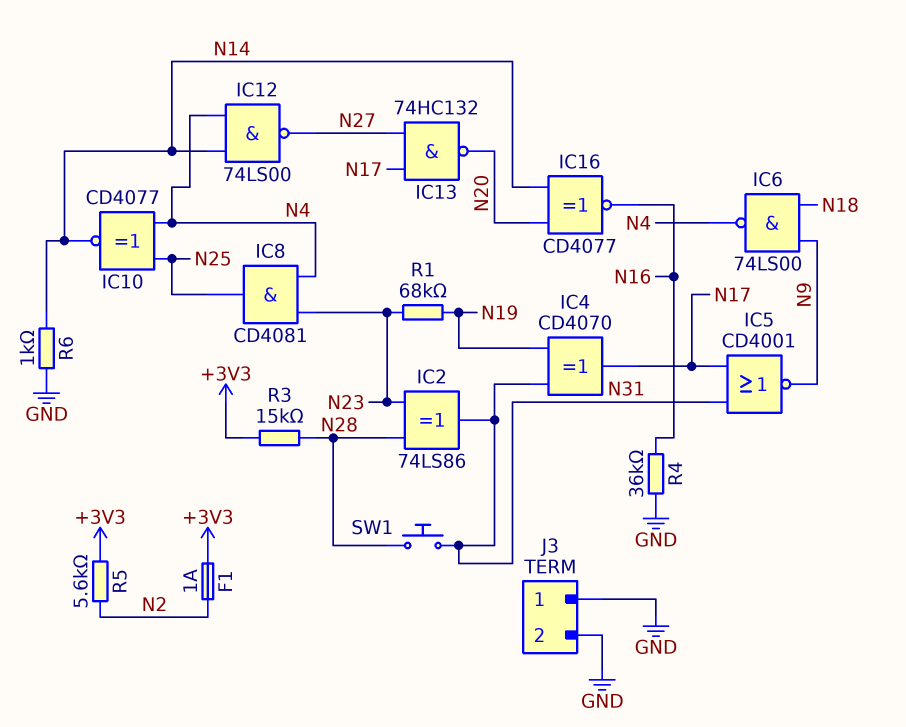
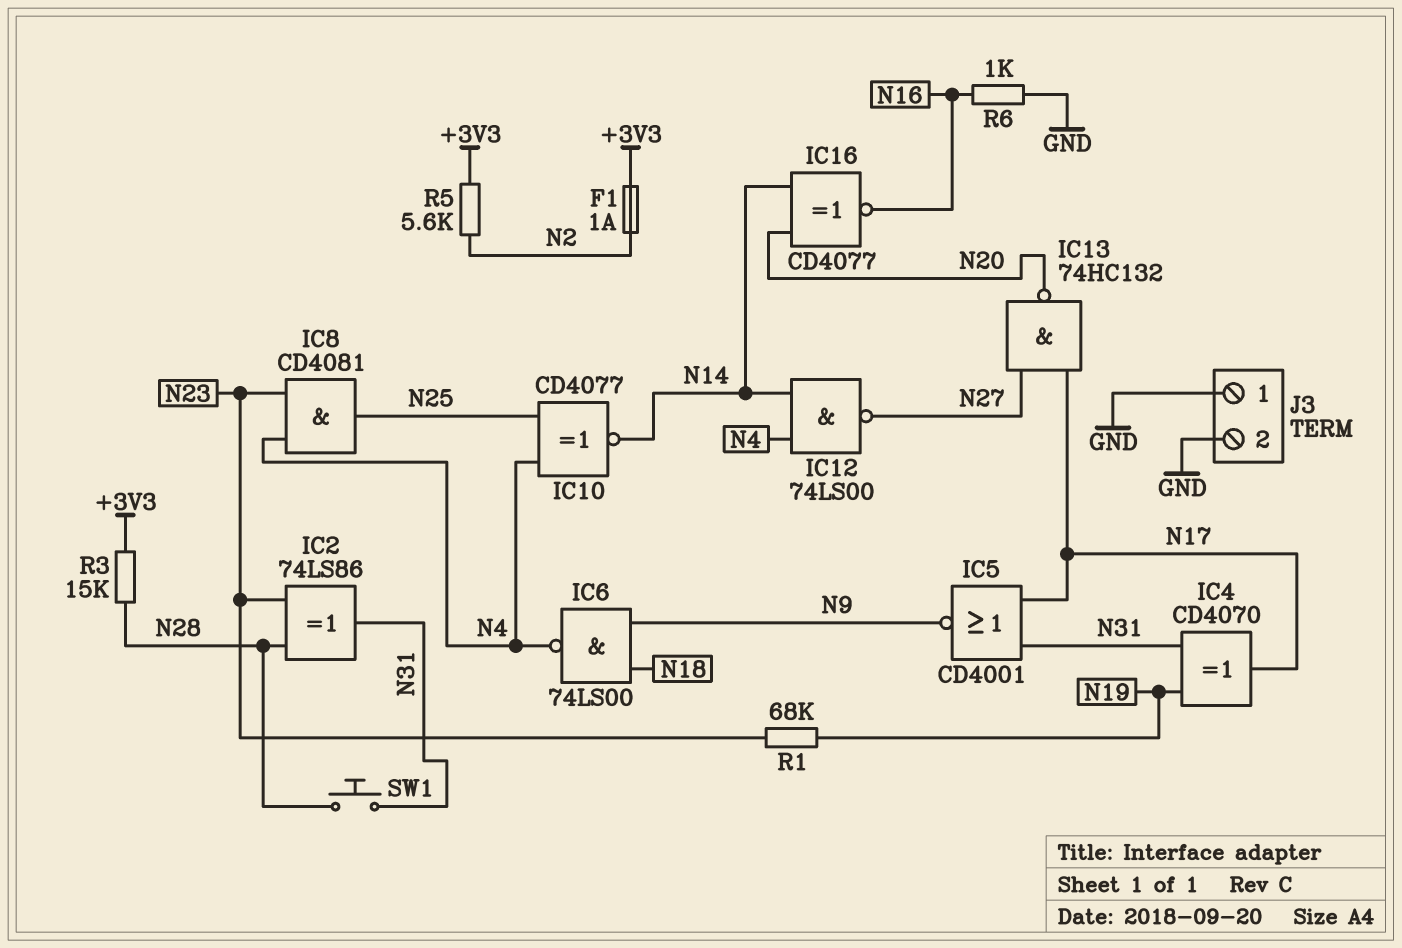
R4: 36k (GND, N16) -> none
R6: 1k (GND, N14) -> 1k (GND, N16)

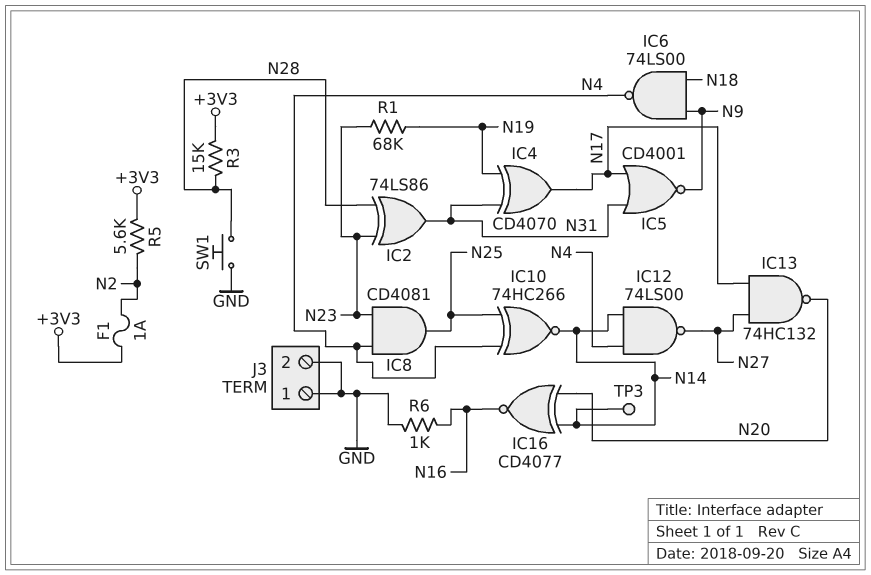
IC10: XNOR CD4077 (in N4, in N25, out N14) -> XNOR 74HC266 (in N4, in N25, out N14)
SW1: button (N28, N31) -> button (GND, N28)
TP3: none -> test point (N14)

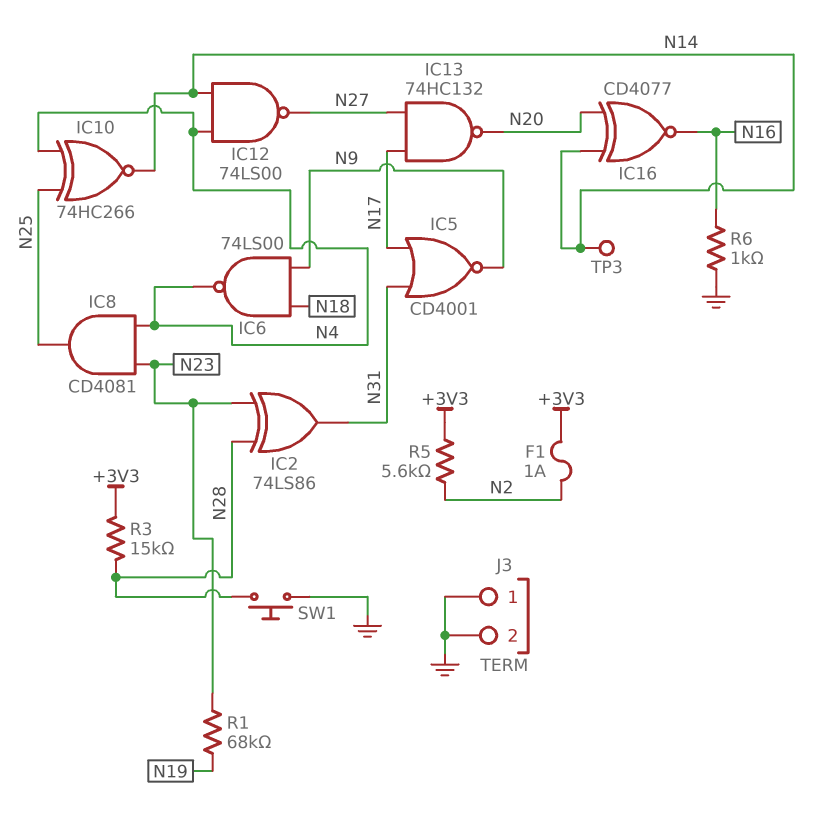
IC4: XOR CD4070 (in N19, in N31, out N17) -> none

